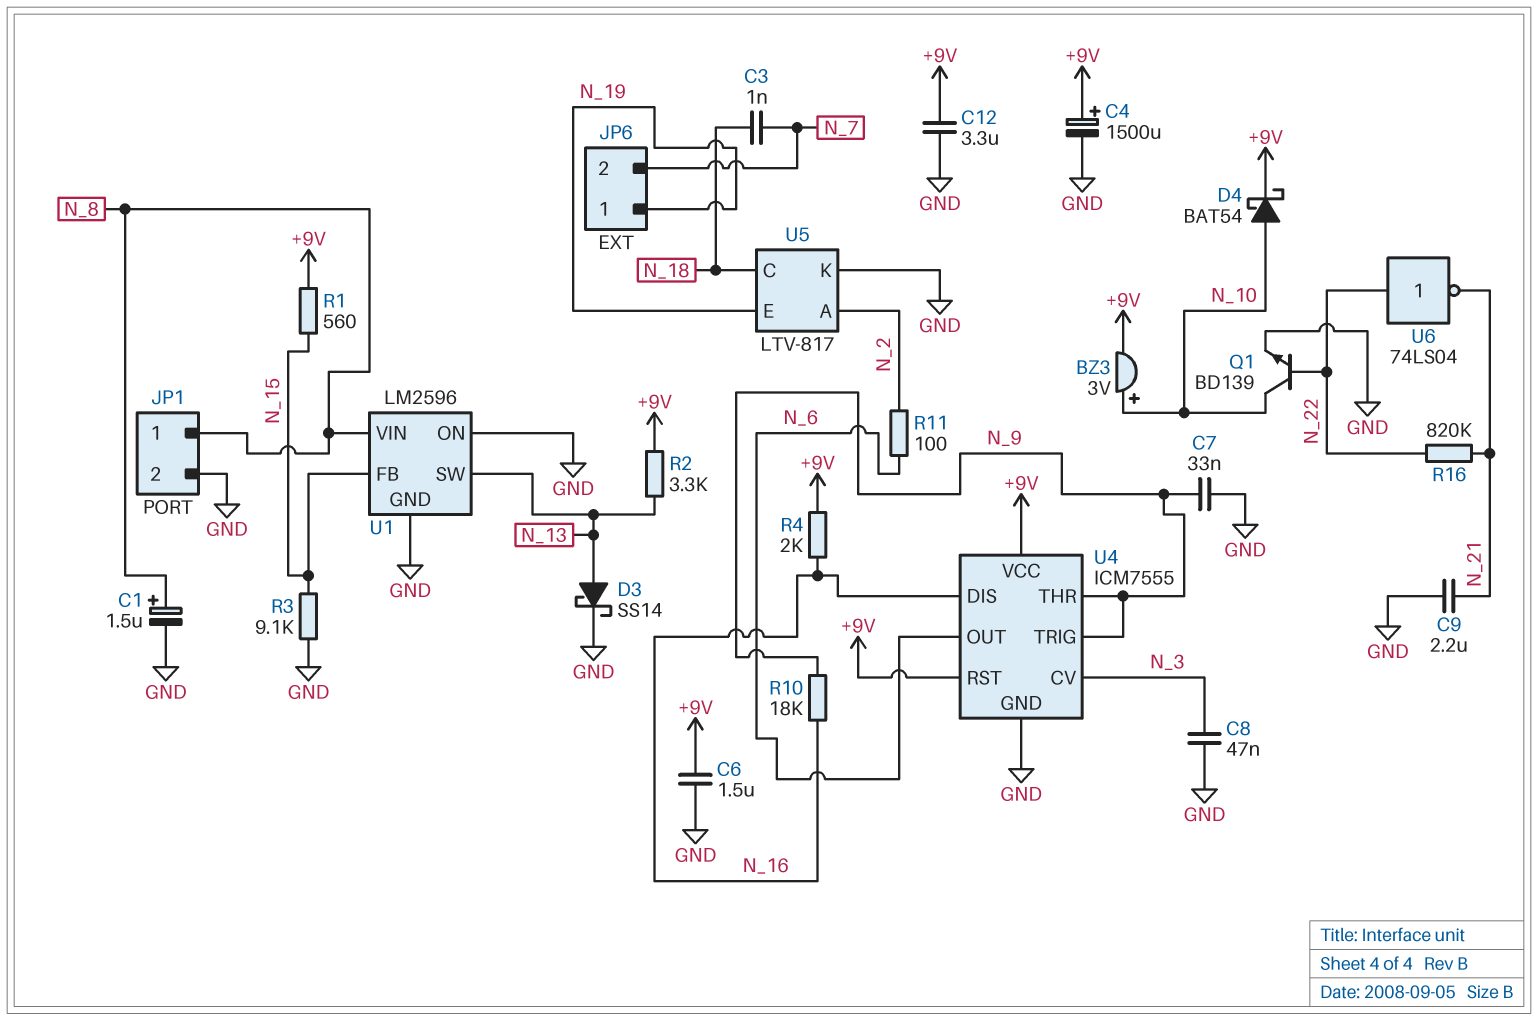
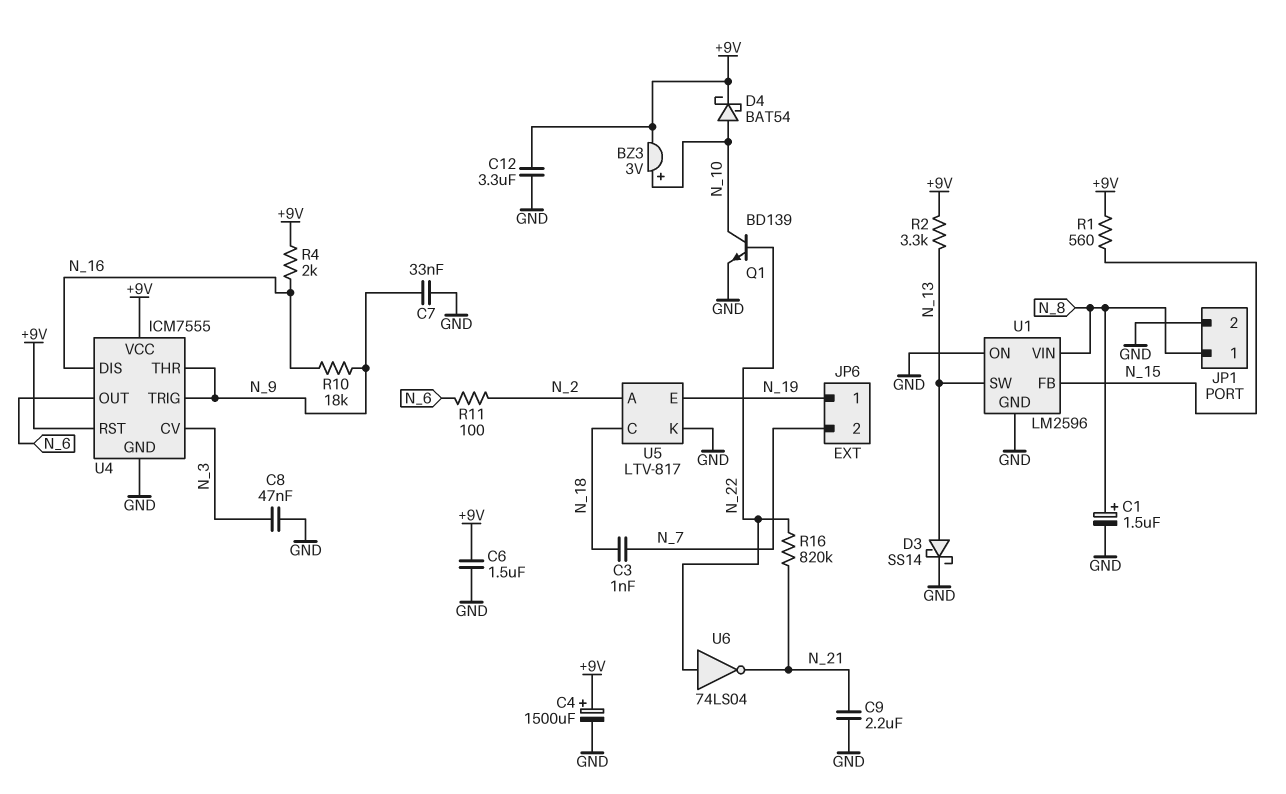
R3: 9.1k (GND, N_15) -> none

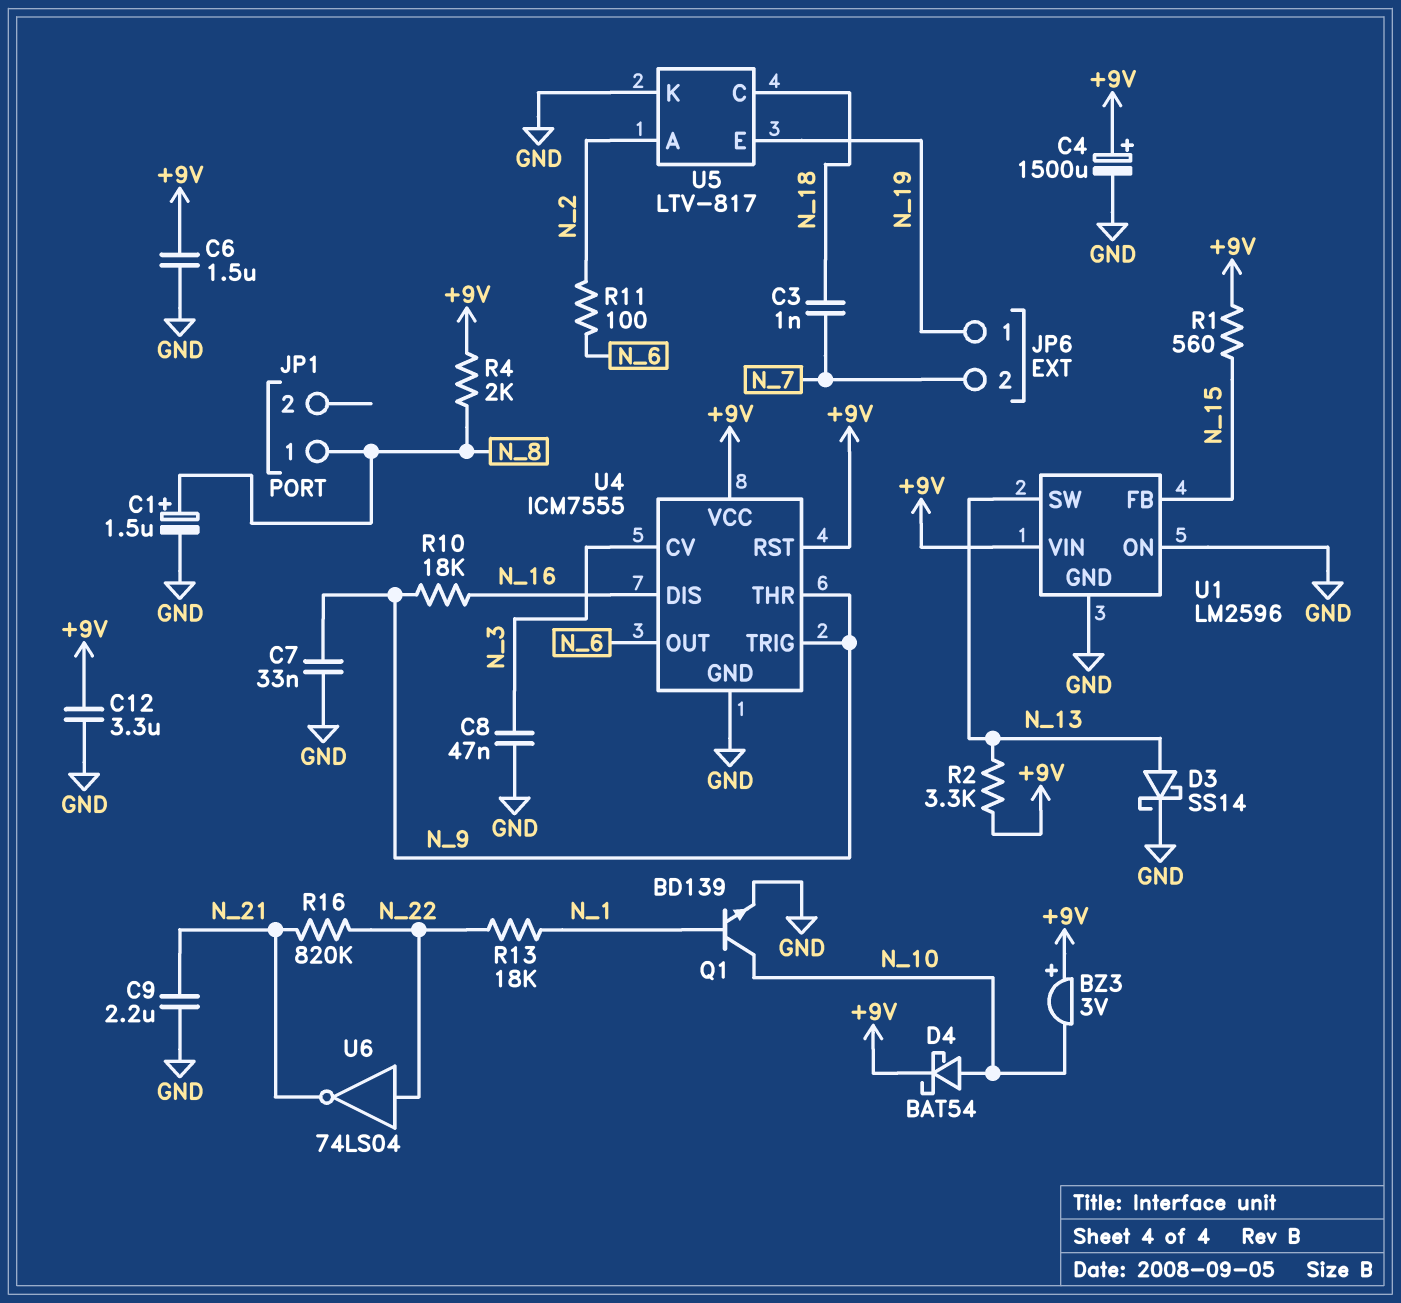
BZ3: buzzer 3V (plus N_10, minus +9V) -> buzzer 3V (plus +9V, minus N_10)
JP1 pin 2: GND -> none
Q1: NPN BD139 (B N_22, C N_10, E GND) -> NPN BD139 (B N_1, C N_10, E GND)
R4: 2k (+9V, N_16) -> 2k (+9V, N_8)
R13: none -> 18k (N_1, N_22)
U1 pin VIN: N_8 -> +9V

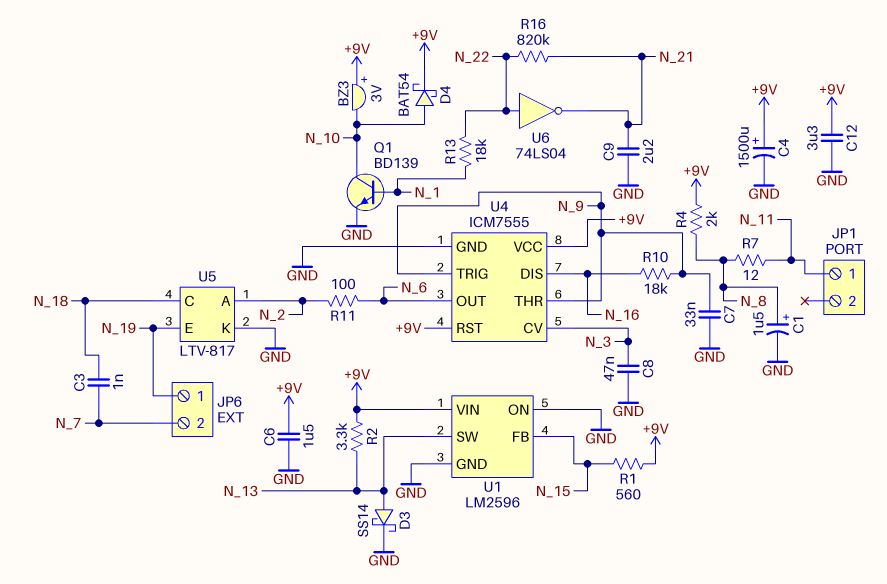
JP1 pin 1: N_8 -> N_11
R7: none -> 12 (N_8, N_11)

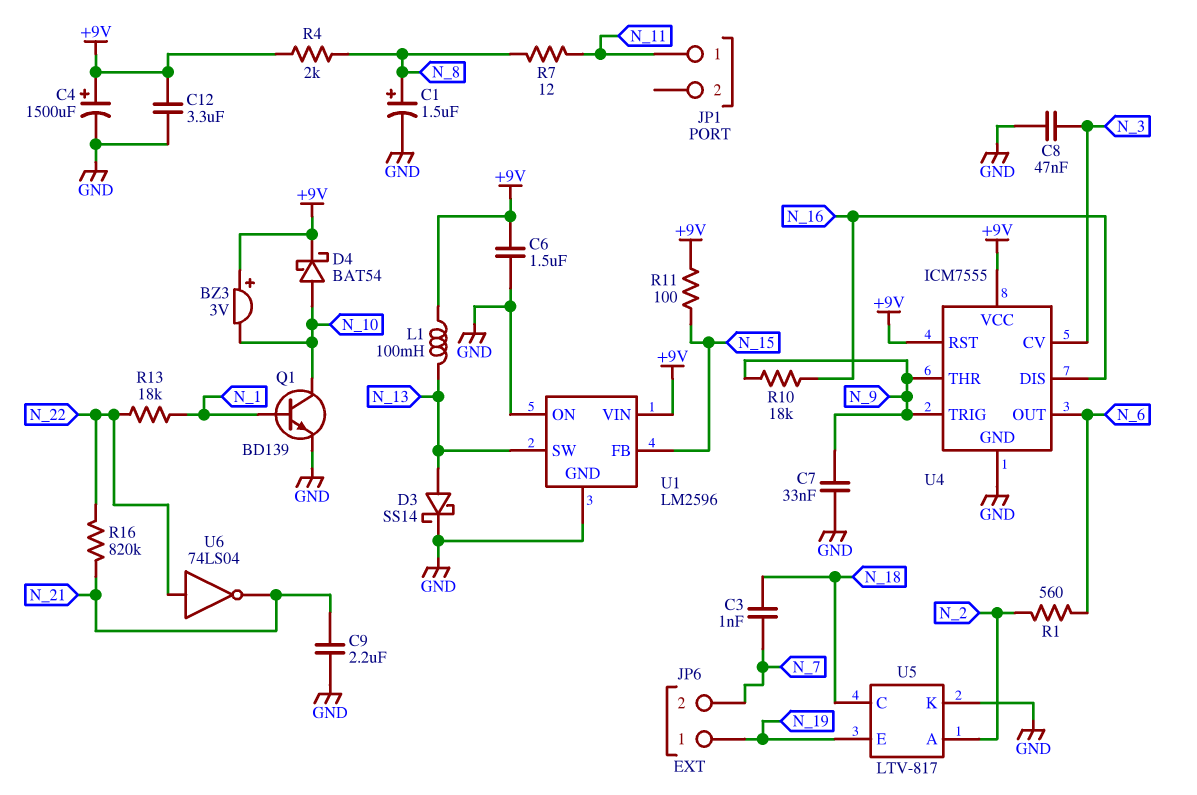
L1: none -> 100mH (+9V, N_13)
R1: 560 (+9V, N_15) -> 560 (N_2, N_6)
R2: 3.3k (+9V, N_13) -> none
R11: 100 (N_2, N_6) -> 100 (+9V, N_15)

